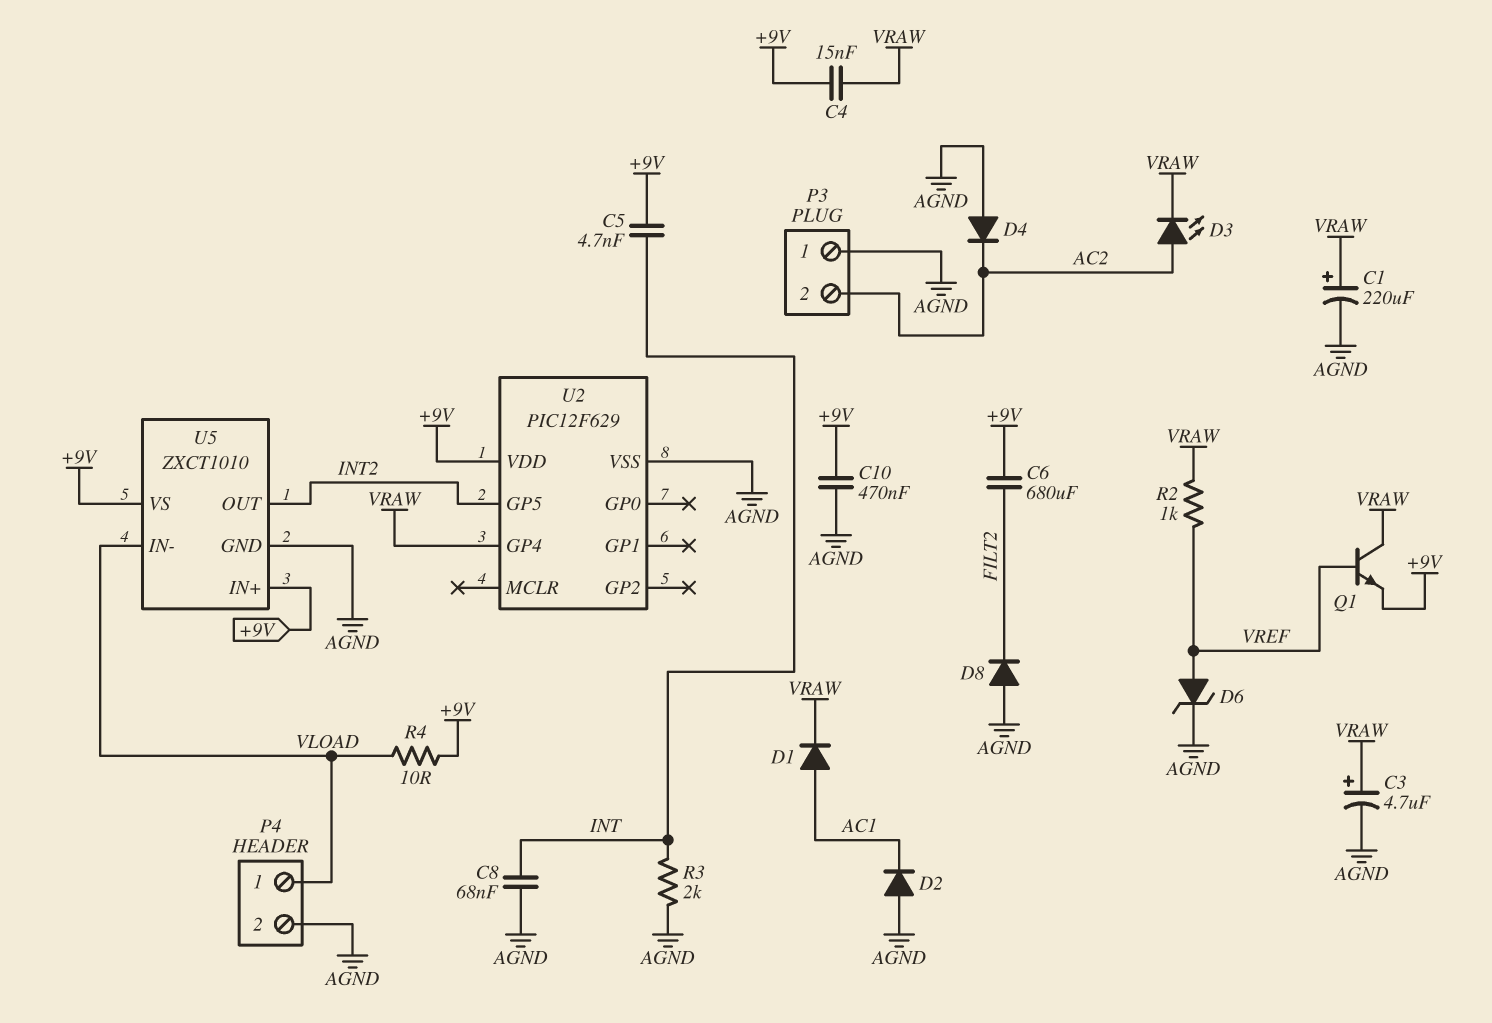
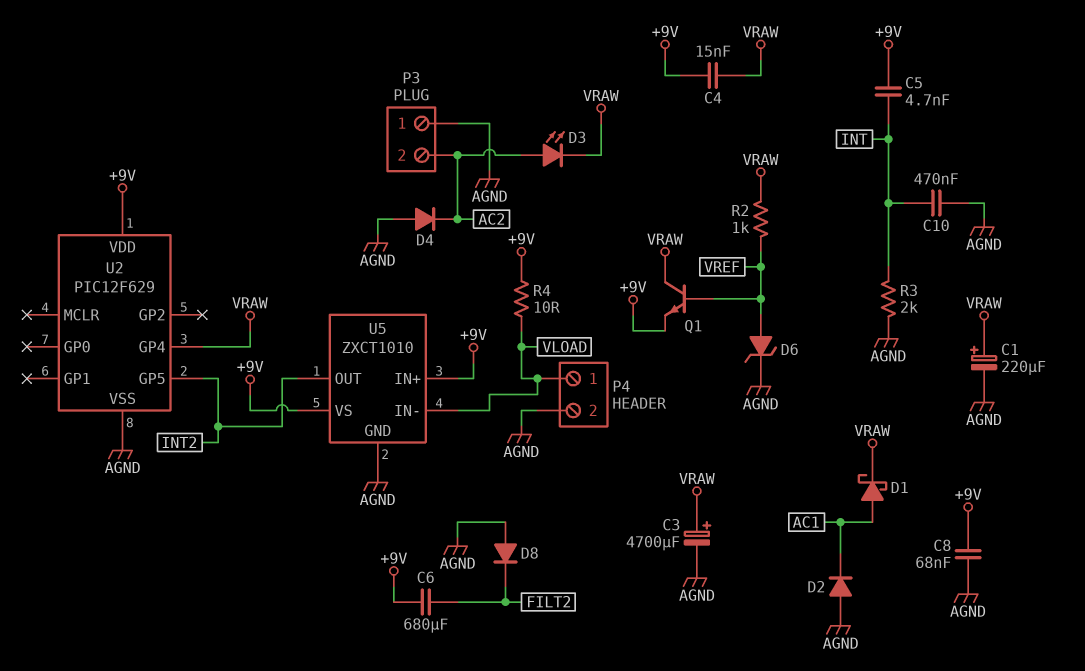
C3: 4.7uF (plus VRAW, minus AGND) -> 4700uF (plus VRAW, minus AGND)
C8: 68nF (AGND, INT) -> 68nF (+9V, AGND)
C10: 470nF (+9V, AGND) -> 470nF (AGND, INT)
D1: diode (A AC1, K VRAW) -> schottky (A AC1, K VRAW)

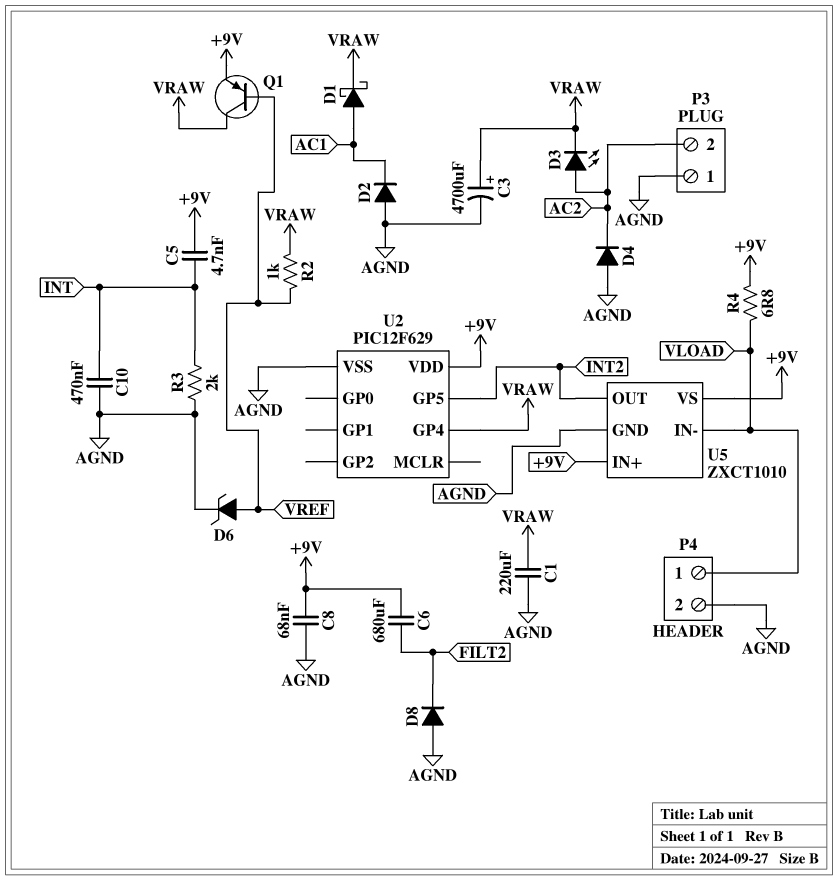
C1: 220uF (plus VRAW, minus AGND) -> 220uF (AGND, VRAW)
C4: 15nF (+9V, VRAW) -> none
Q1: NPN (B VREF, C VRAW, E +9V) -> PNP (B VREF, C VRAW, E +9V)
R4: 10 (+9V, VLOAD) -> 6.8 (+9V, VLOAD)

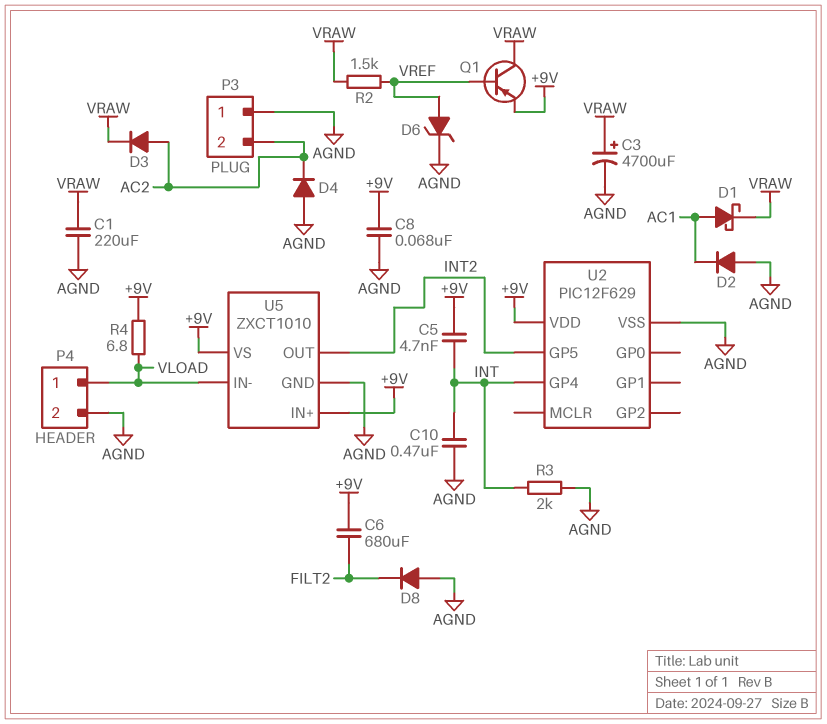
D3: LED (A AC2, K VRAW) -> diode (A AC2, K VRAW)
R2: 1k (VRAW, VREF) -> 1.5k (VRAW, VREF)
U2 pin GP4: VRAW -> INT

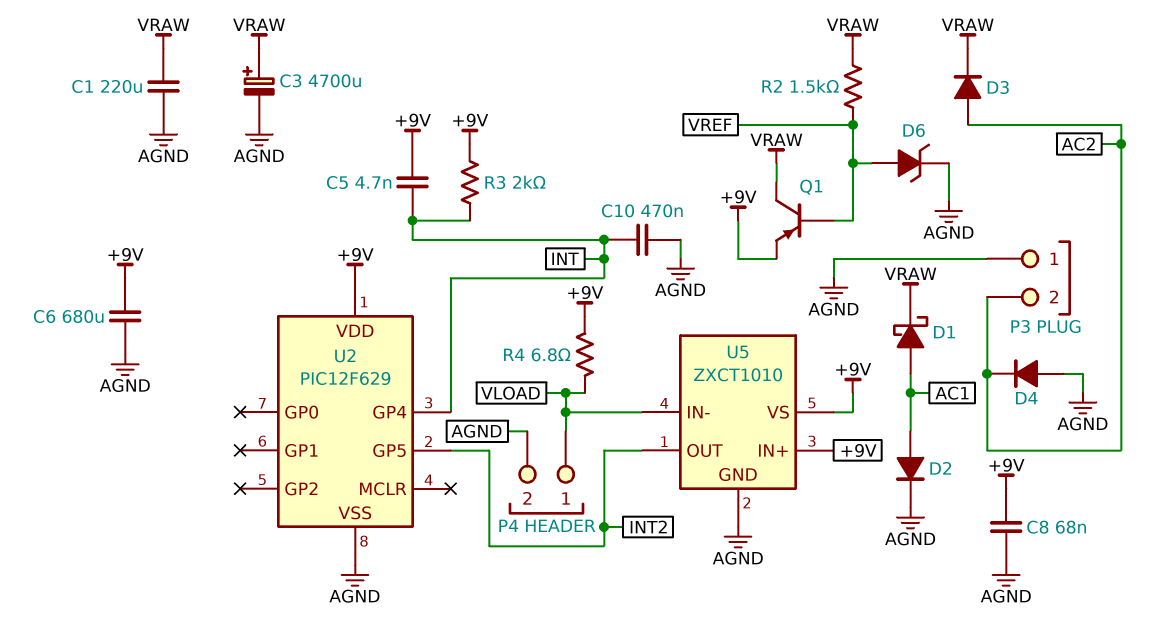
C6: 680uF (+9V, FILT2) -> 680uF (+9V, AGND)
D2: diode (A AGND, K AC1) -> diode (A AC1, K AGND)
D8: diode (A AGND, K FILT2) -> none
R3: 2k (AGND, INT) -> 2k (+9V, INT)

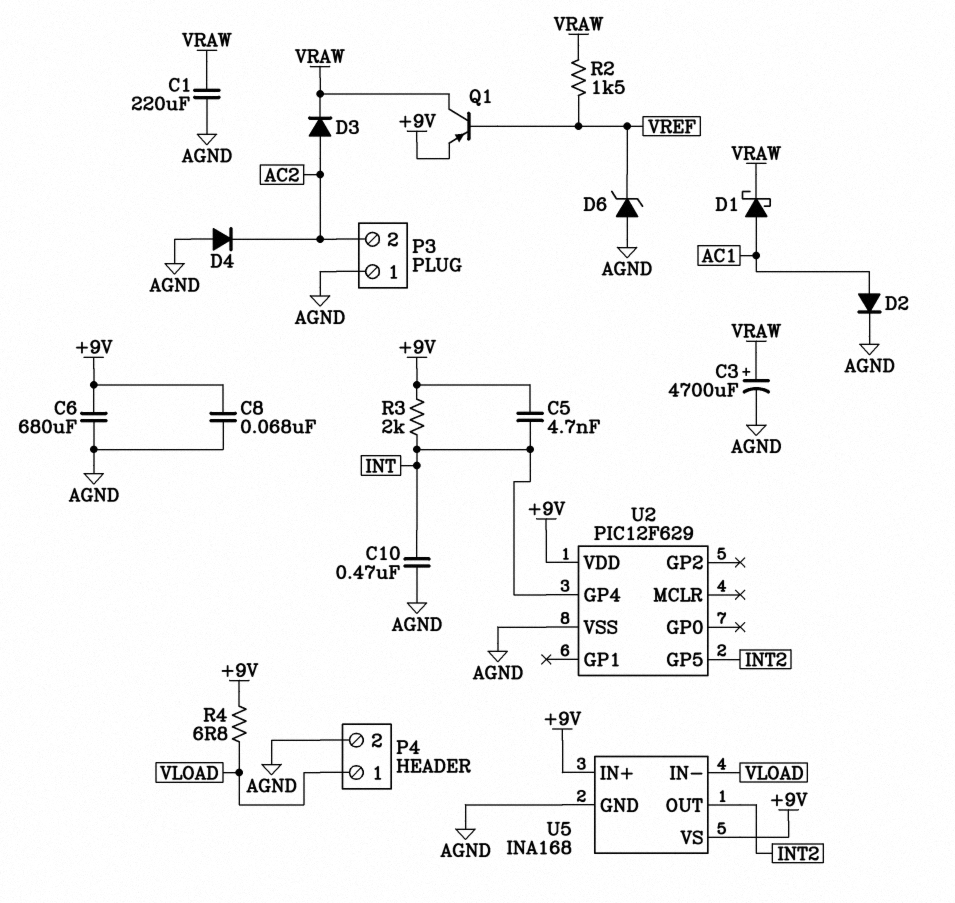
D6: zener (A VREF, K AGND) -> zener (A AGND, K VREF)
U5: ZXCT1010 -> INA168

